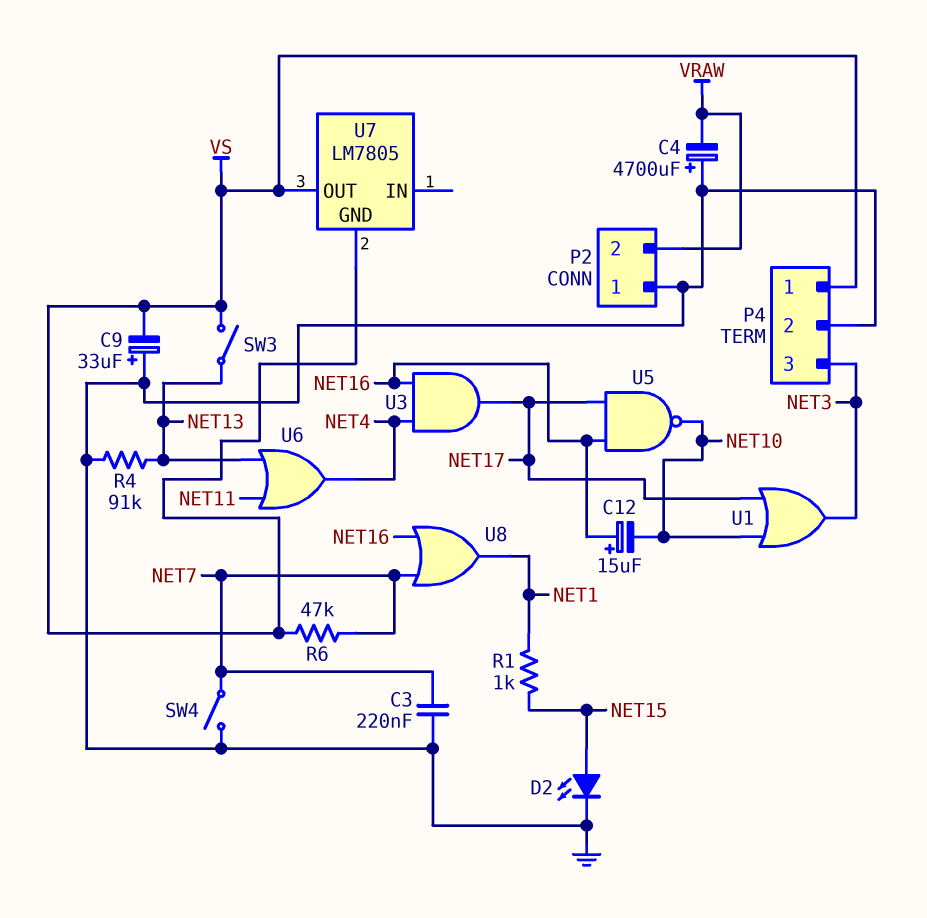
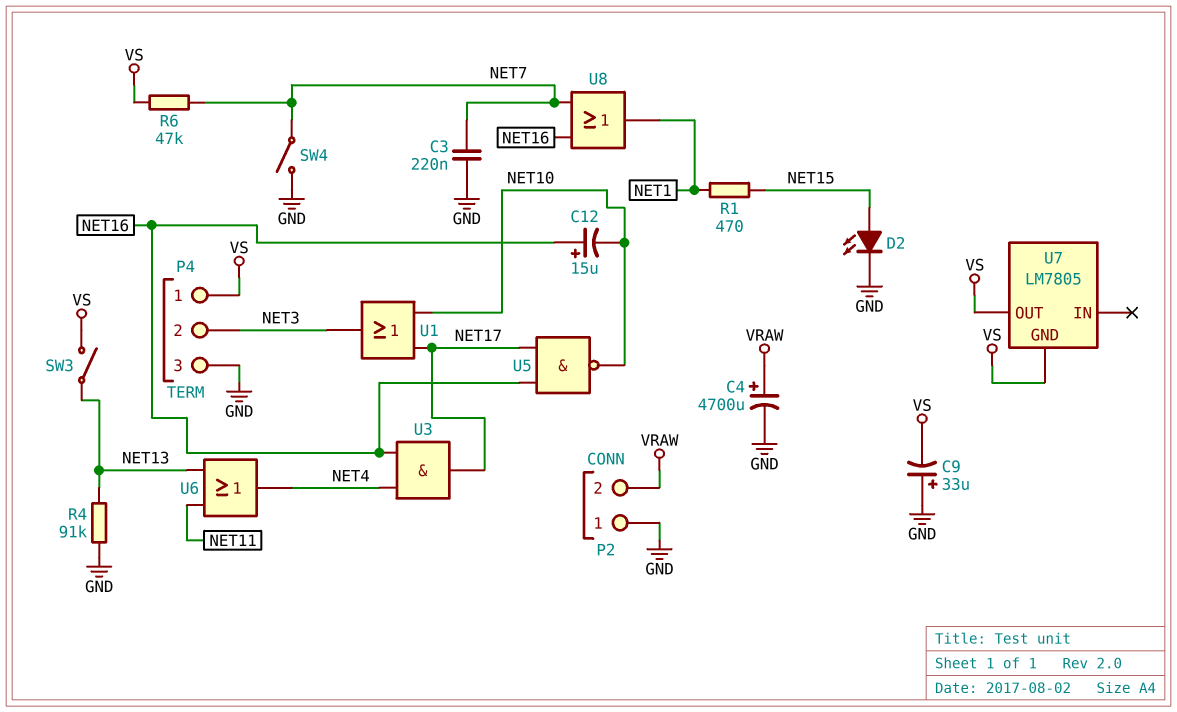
C4: 4700uF (plus GND, minus VRAW) -> 4700uF (plus VRAW, minus GND)
P4 pin 2: GND -> NET3
P4 pin 3: NET3 -> GND
R1: 1k (NET1, NET15) -> 470 (NET1, NET15)

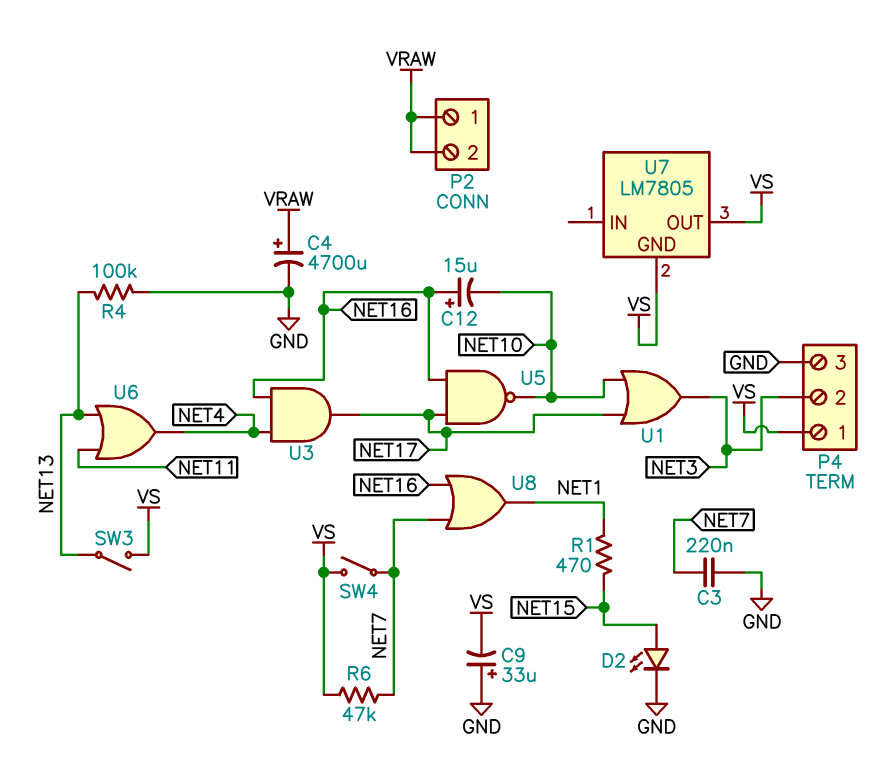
P2 pin 1: GND -> VRAW
R4: 91k (GND, NET13) -> 100k (GND, NET13)
SW4: switch (GND, NET7) -> switch (NET7, VS)

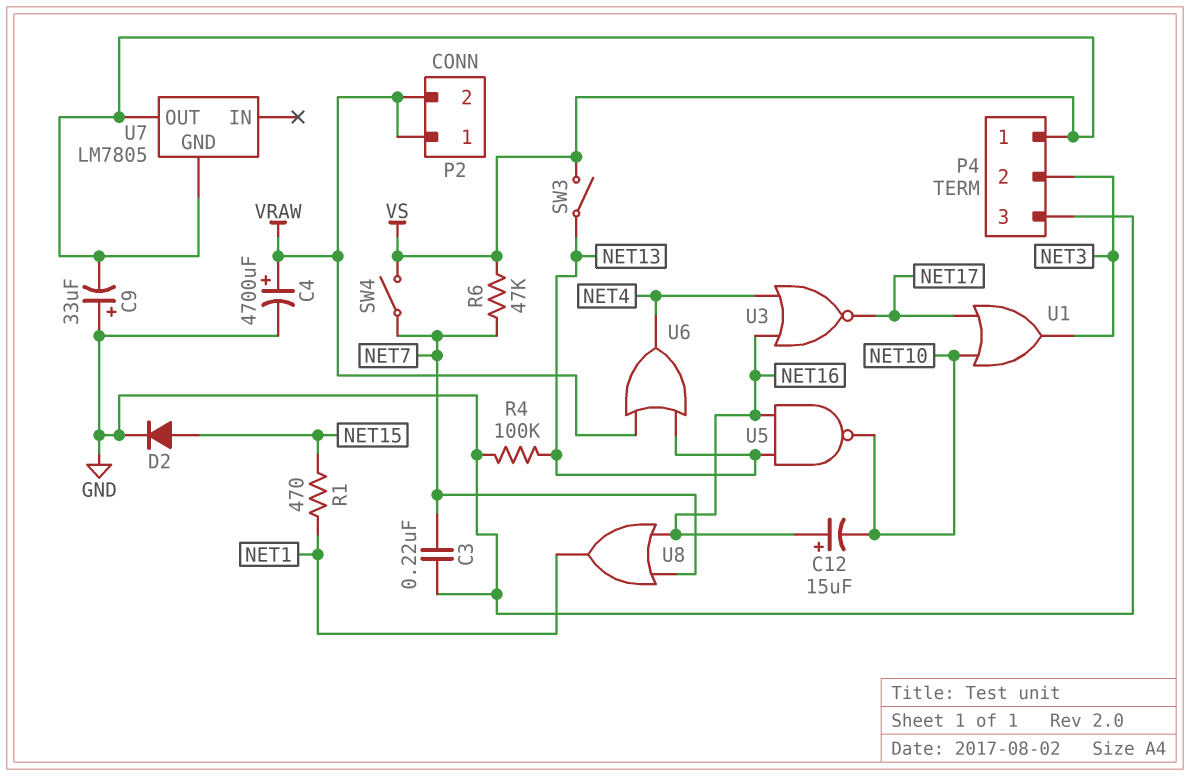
D2: LED (A NET15, K GND) -> diode (A NET15, K GND)
U3: AND (in NET4, in NET16, out NET17) -> NOR (in NET4, in NET16, out NET17)
U5: NAND (in NET16, in NET17, out NET10) -> NAND (in NET13, in NET16, out NET10)
U6: OR (in NET11, in NET13, out NET4) -> OR (in NET13, in VRAW, out NET4)

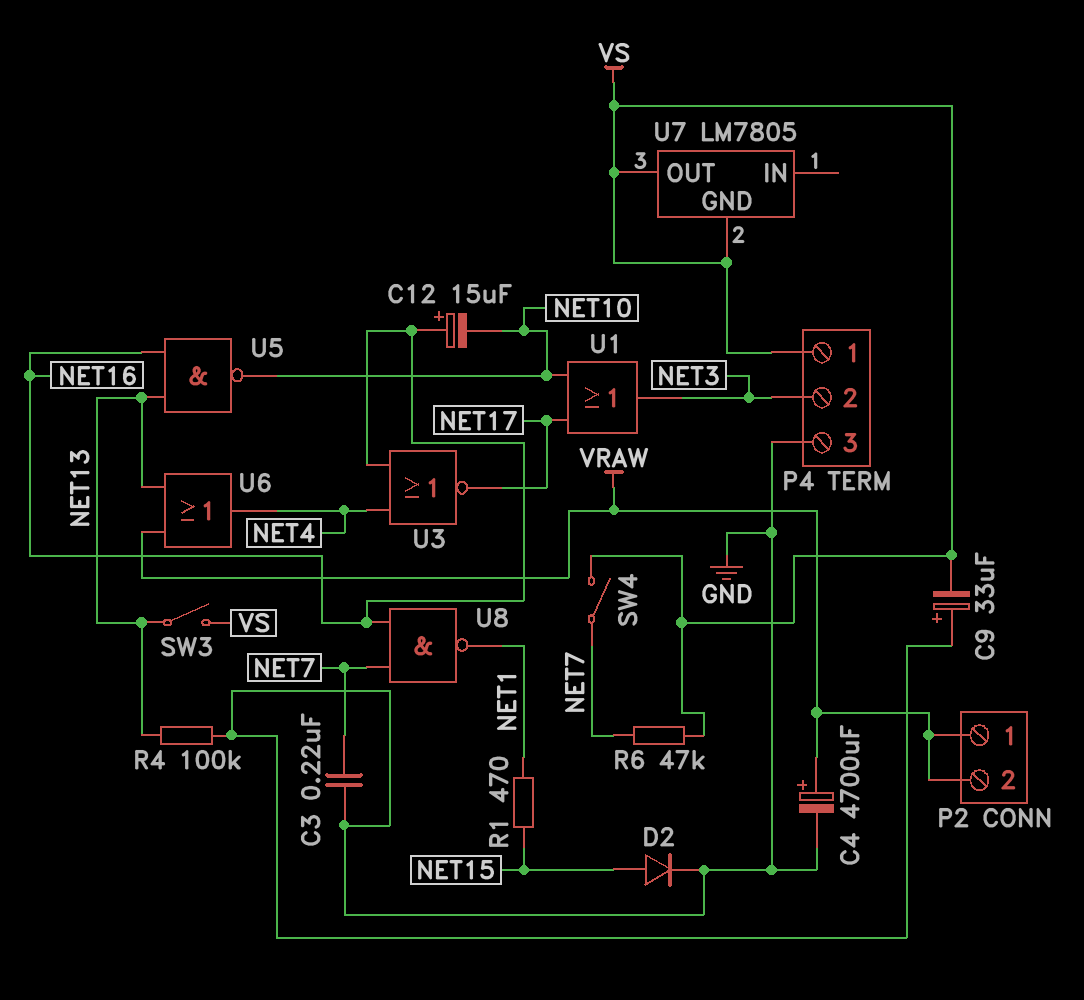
U8: OR (in NET7, in NET16, out NET1) -> NAND (in NET7, in NET16, out NET1)

